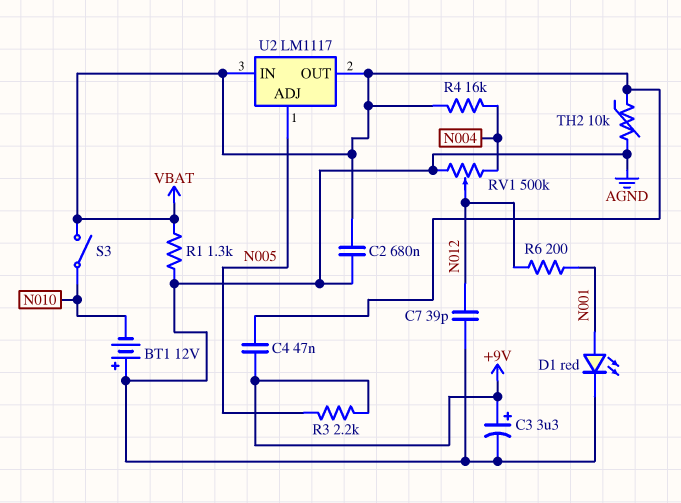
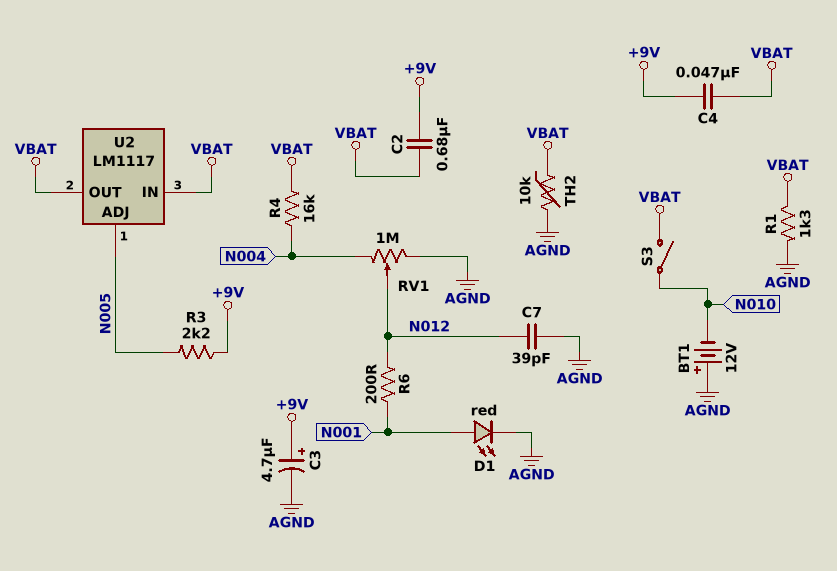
C2: 680nF (AGND, VBAT) -> 680nF (+9V, VBAT)
C3: 3.3uF (plus +9V, minus AGND) -> 4.7uF (plus +9V, minus AGND)
RV1: 500k (AGND, N004, wiper N012) -> 1M (AGND, N004, wiper N012)

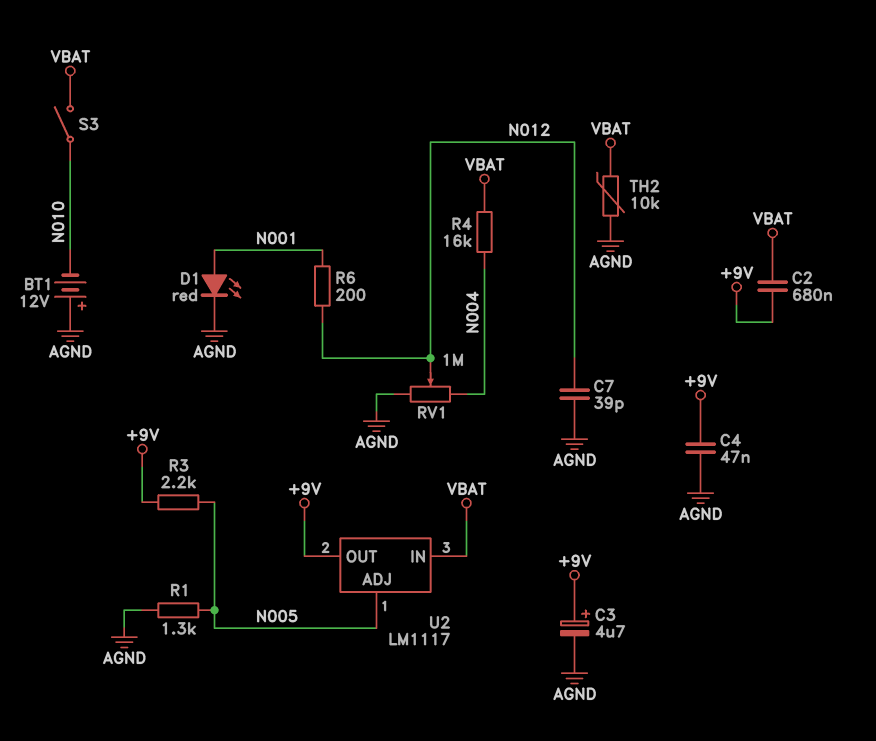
C4: 47nF (+9V, VBAT) -> 47nF (+9V, AGND)
R1: 1.3k (AGND, VBAT) -> 1.3k (AGND, N005)
U2 pin OUT: VBAT -> +9V

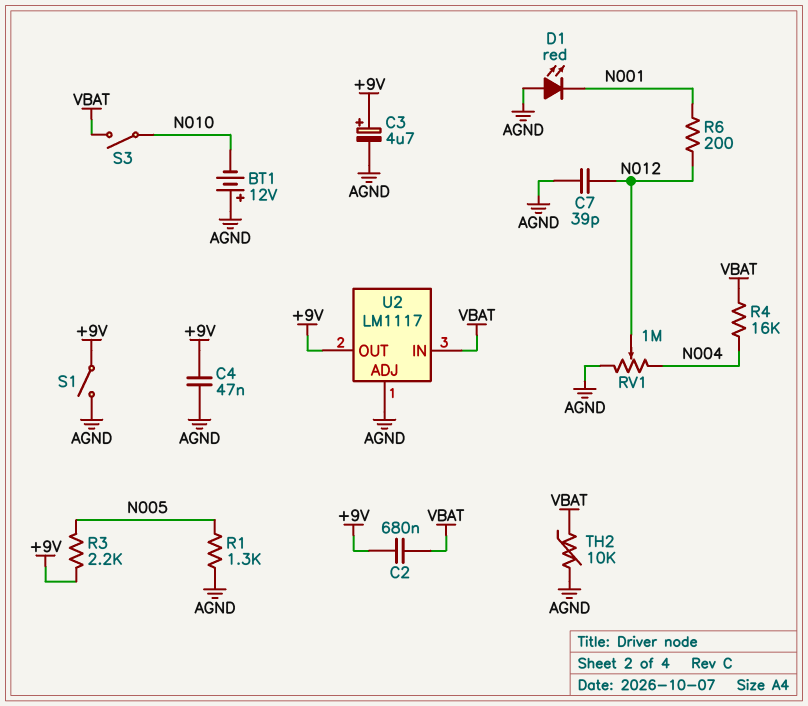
D1: LED red (A N001, K AGND) -> LED red (A AGND, K N001)
S1: none -> switch (+9V, AGND)
U2 pin ADJ: N005 -> AGND

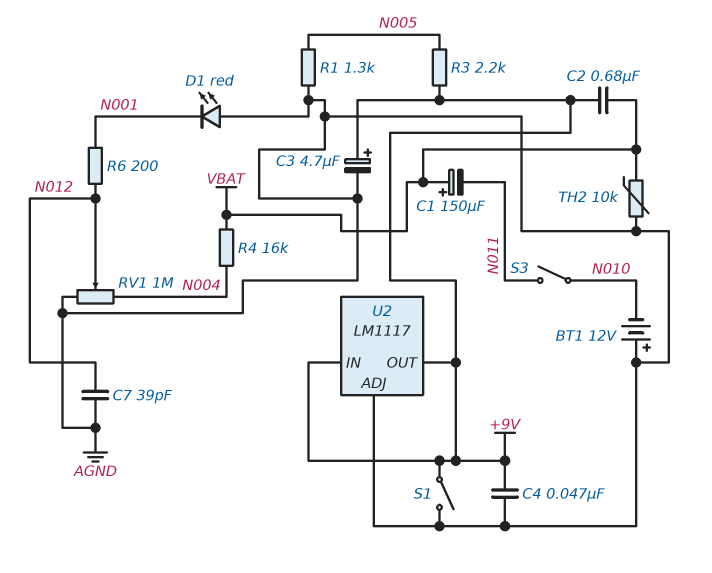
C1: none -> 150uF (plus VBAT, minus N011)
S3: switch (N010, VBAT) -> switch (N010, N011)
U2 pin IN: VBAT -> +9V

